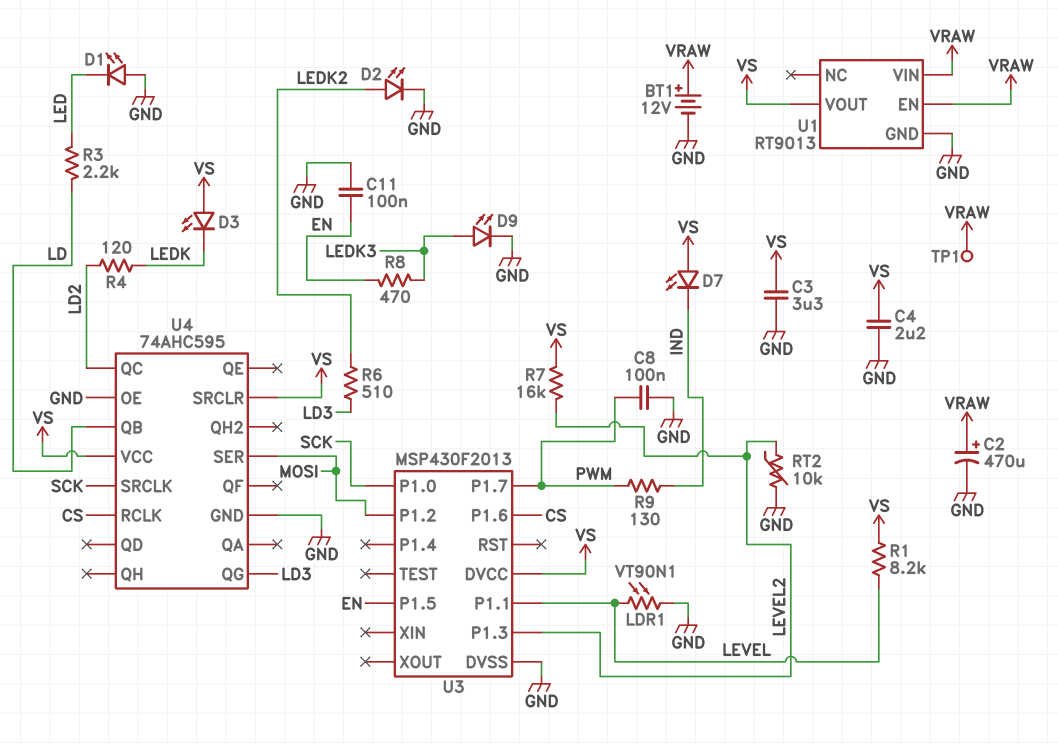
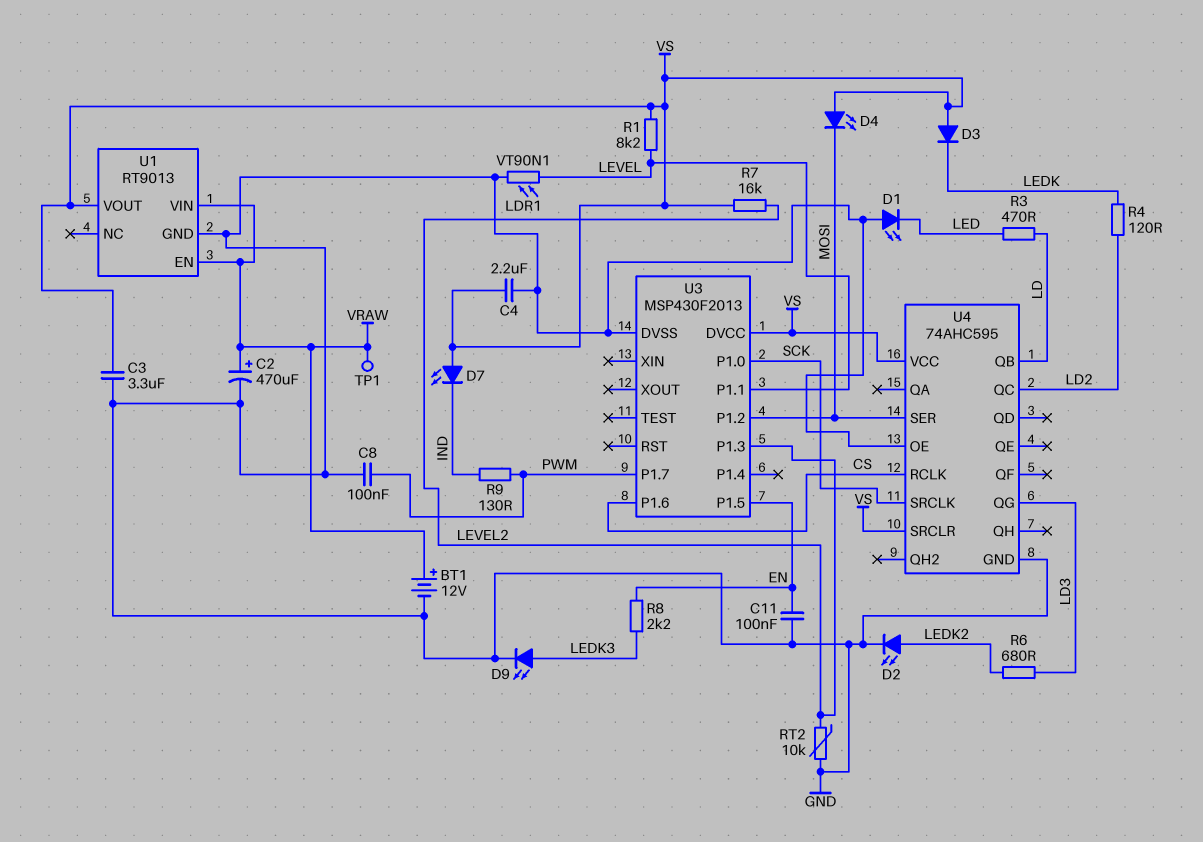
D3: LED (A VS, K LEDK) -> diode (A VS, K LEDK)
D4: none -> LED (A VS, K MOSI)
R3: 2.2k (LD, LED) -> 470 (LD, LED)
R6: 510 (LD3, LEDK2) -> 680 (LD3, LEDK2)
R8: 470 (EN, LEDK3) -> 2.2k (EN, LEDK3)

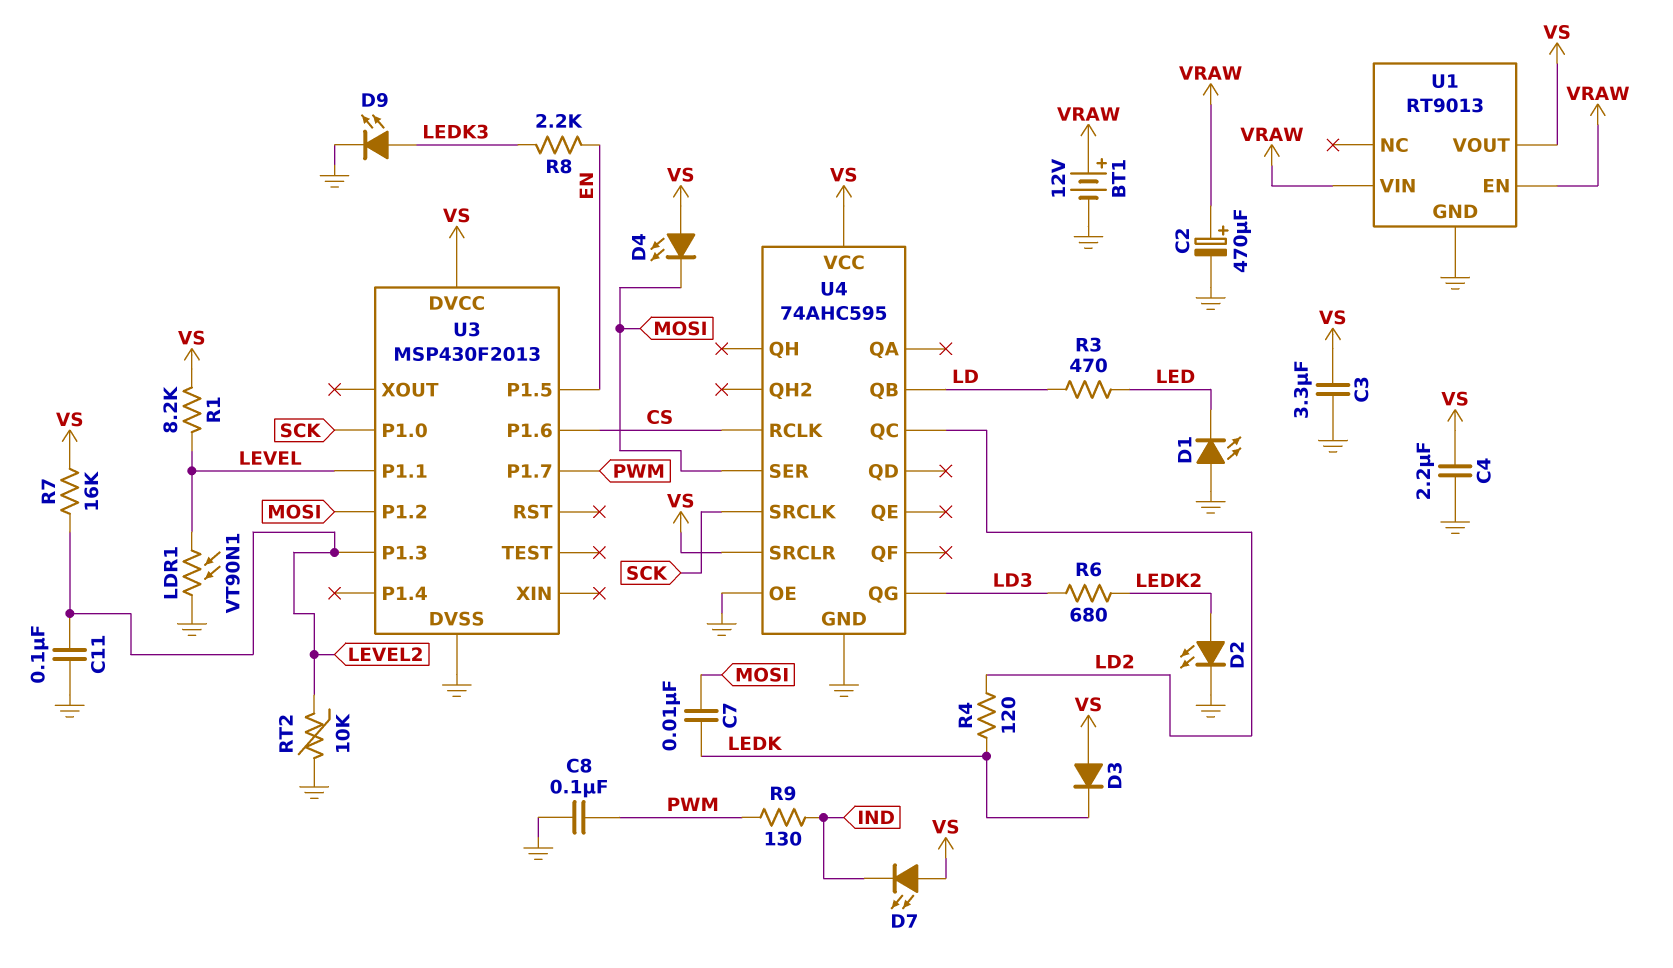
C7: none -> 10nF (LEDK, MOSI)
C11: 100nF (EN, GND) -> 100nF (GND, LEVEL2)
TP1: test point (VRAW) -> none

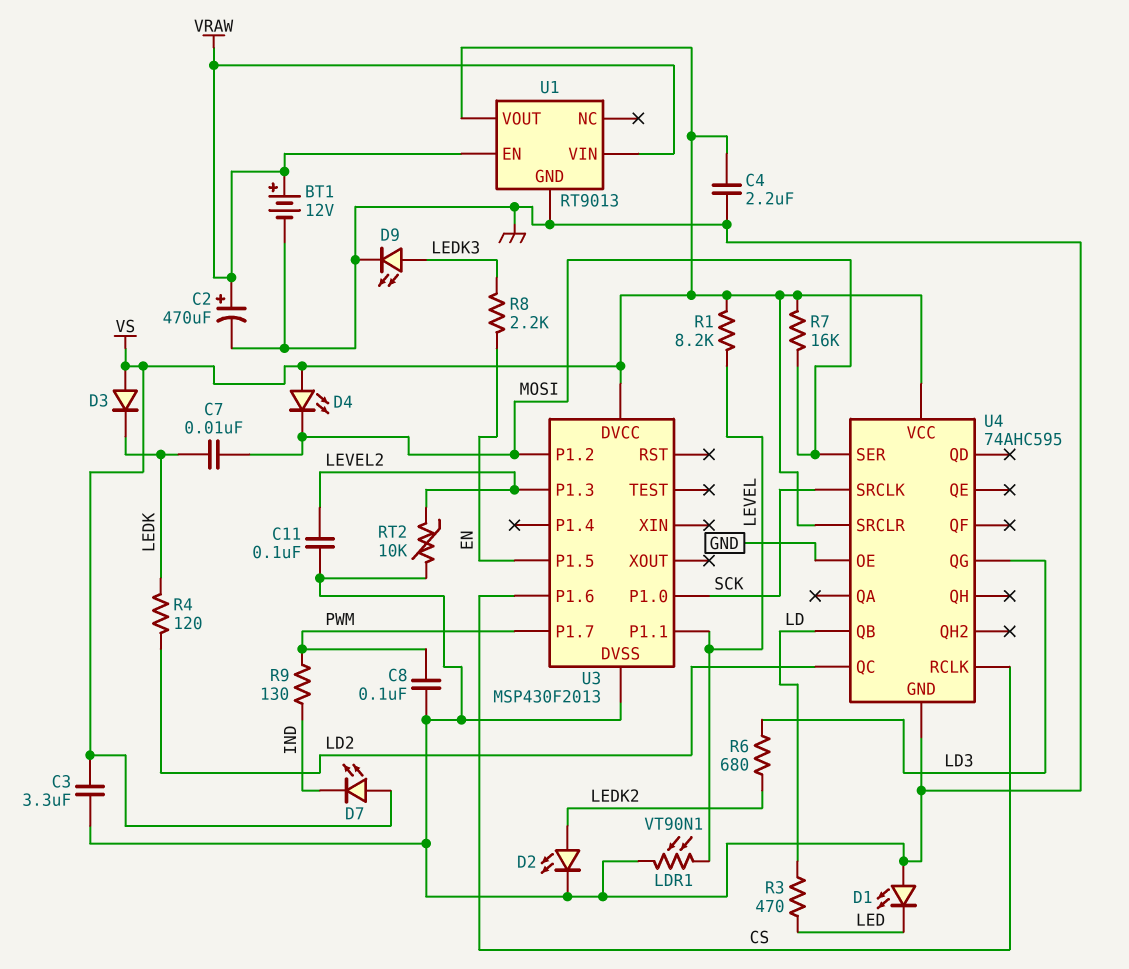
R7: 16k (LEVEL2, VS) -> 16k (MOSI, VS)

